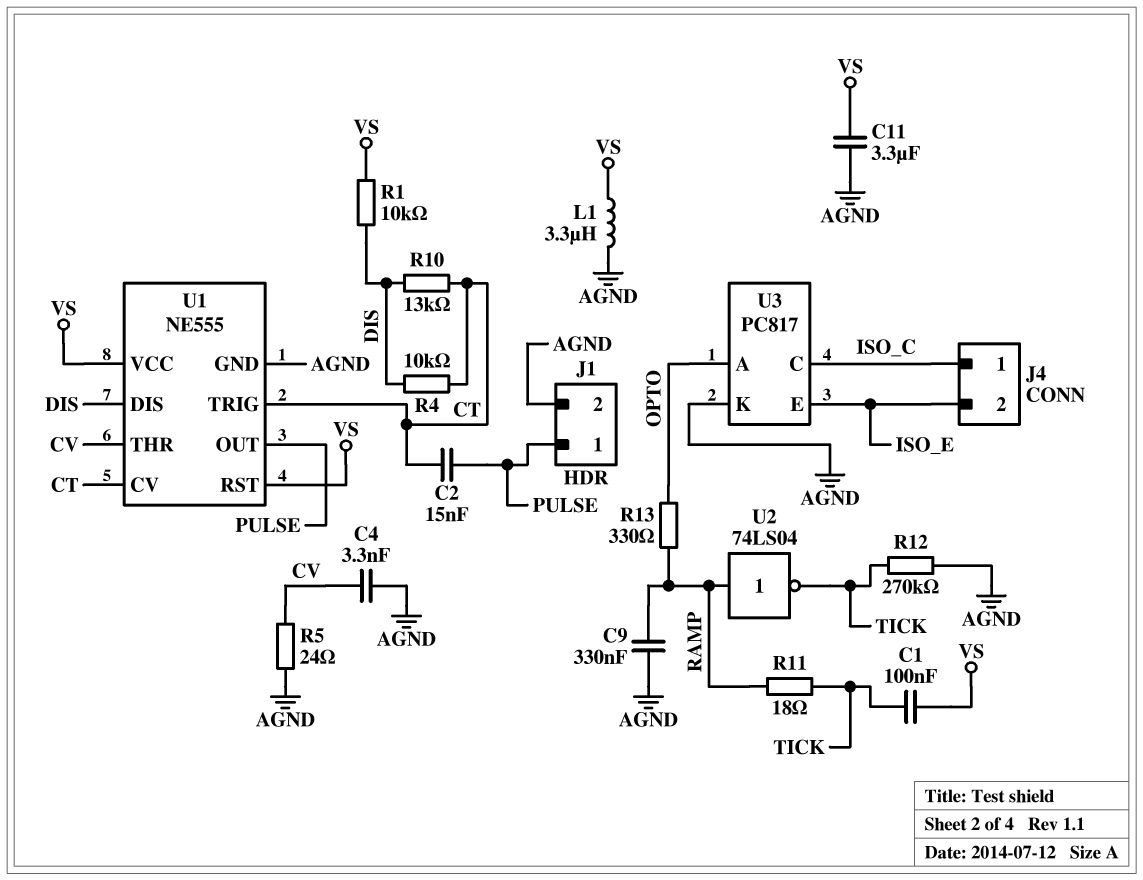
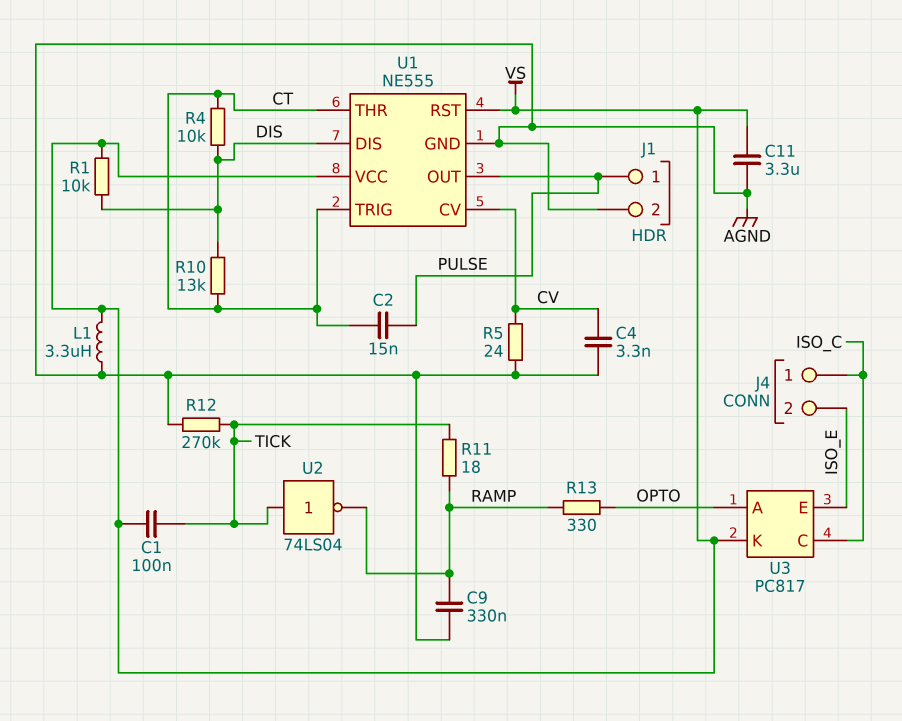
U1 pin CV: CT -> CV
U1 pin THR: CV -> CT
U2: NOT 74LS04 (in RAMP, out TICK) -> NOT 74LS04 (in TICK, out RAMP)
U3 pin K: AGND -> VS

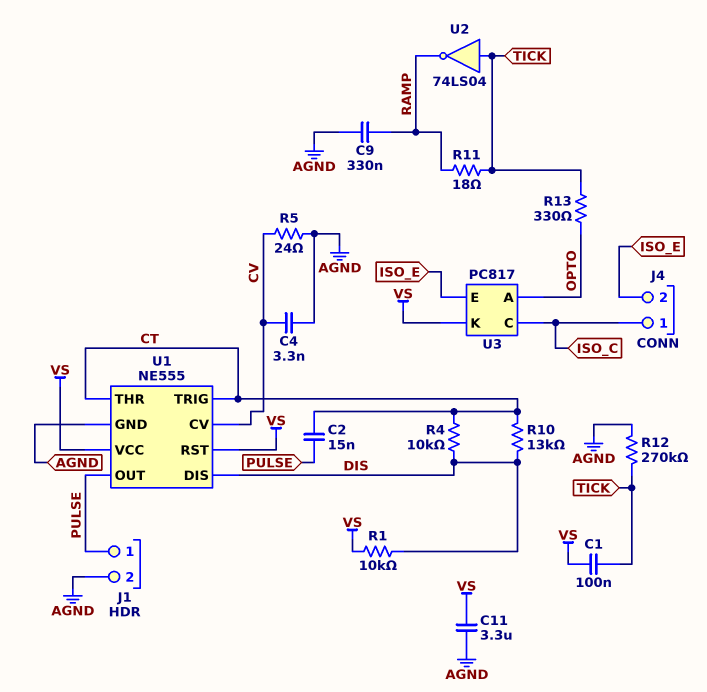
L1: 3.3uH (AGND, VS) -> none
R13: 330 (OPTO, RAMP) -> 330 (OPTO, TICK)

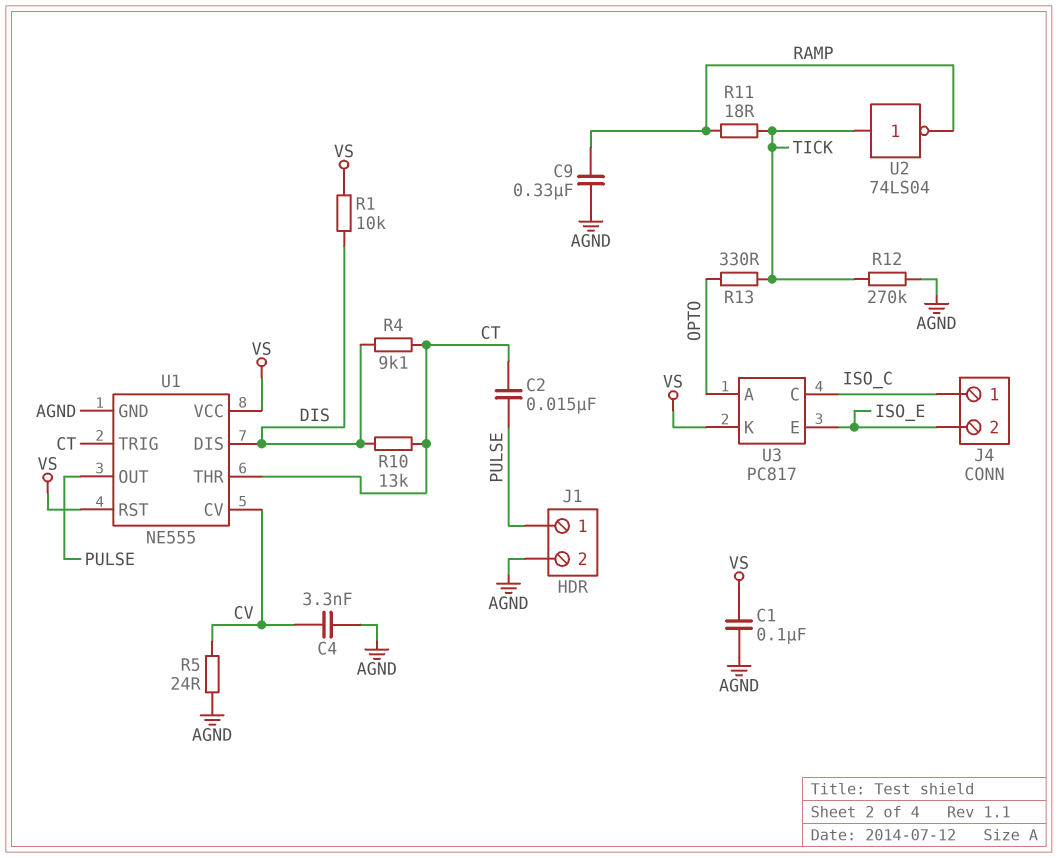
C1: 100nF (TICK, VS) -> 100nF (AGND, VS)
C11: 3.3uF (AGND, VS) -> none
R4: 10k (CT, DIS) -> 9.1k (CT, DIS)

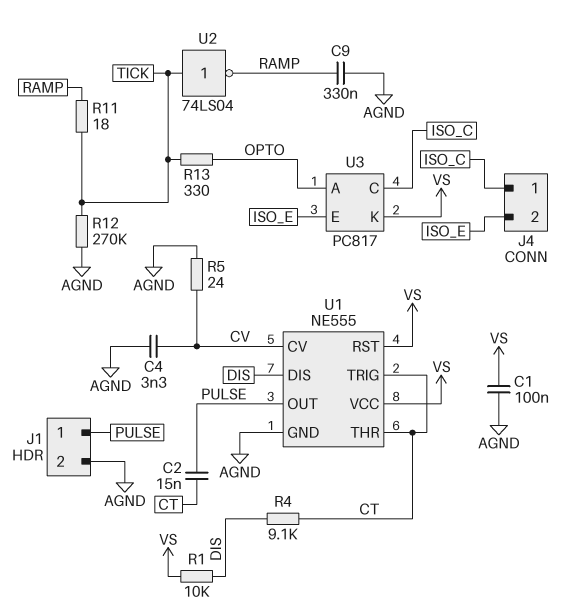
R10: 13k (CT, DIS) -> none

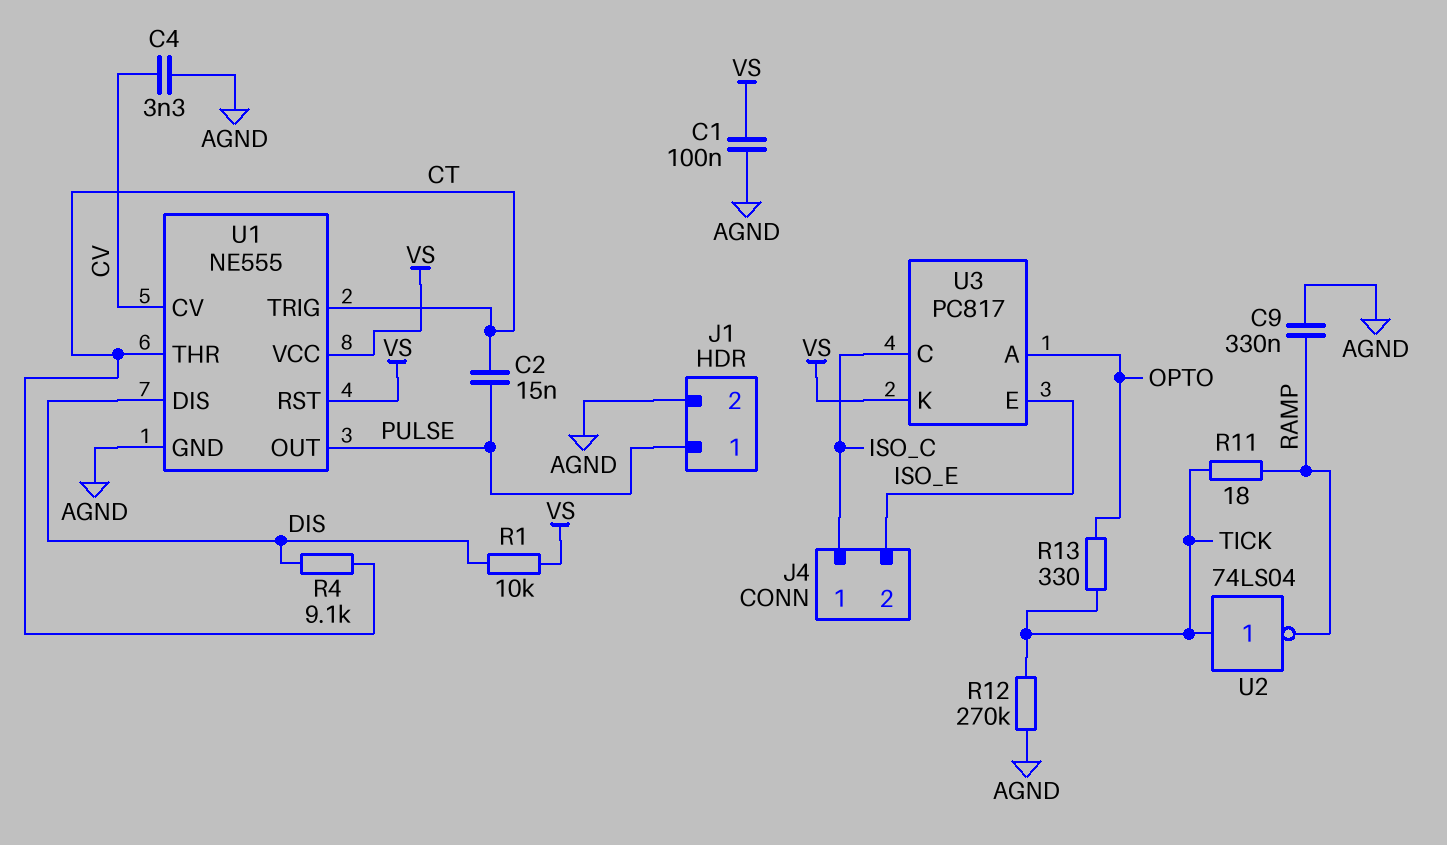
R5: 24 (AGND, CV) -> none

